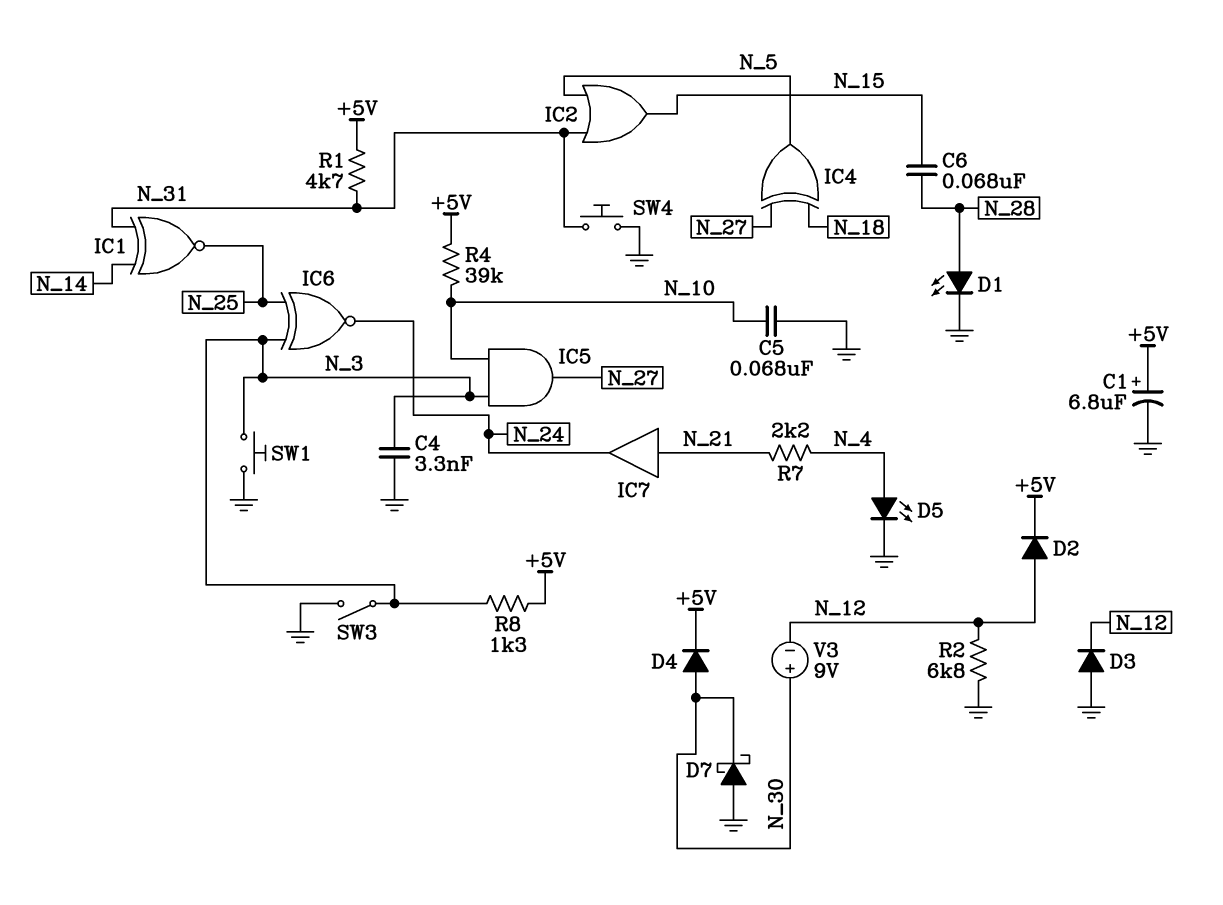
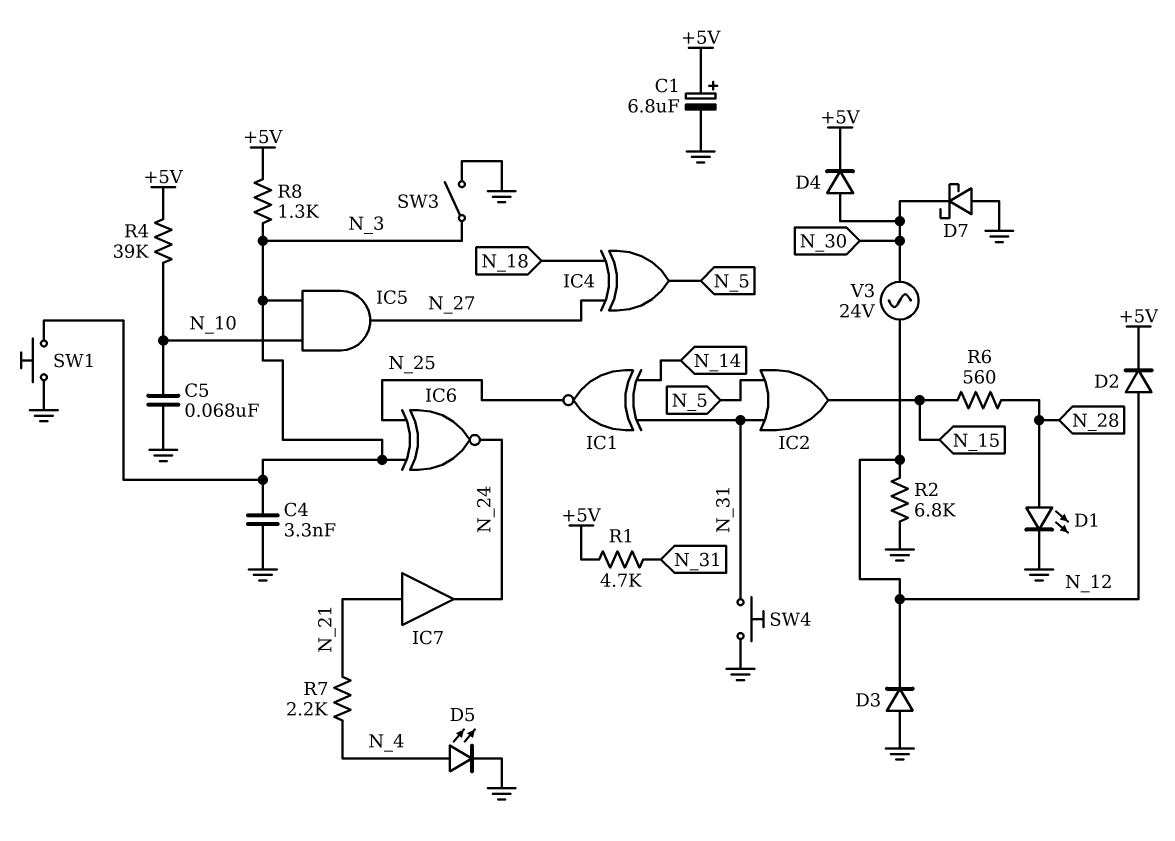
C6: 68nF (N_15, N_28) -> none
R6: none -> 560 (N_15, N_28)
V3: 9V (plus N_30, minus N_12) -> AC 24V (N_12, N_30)

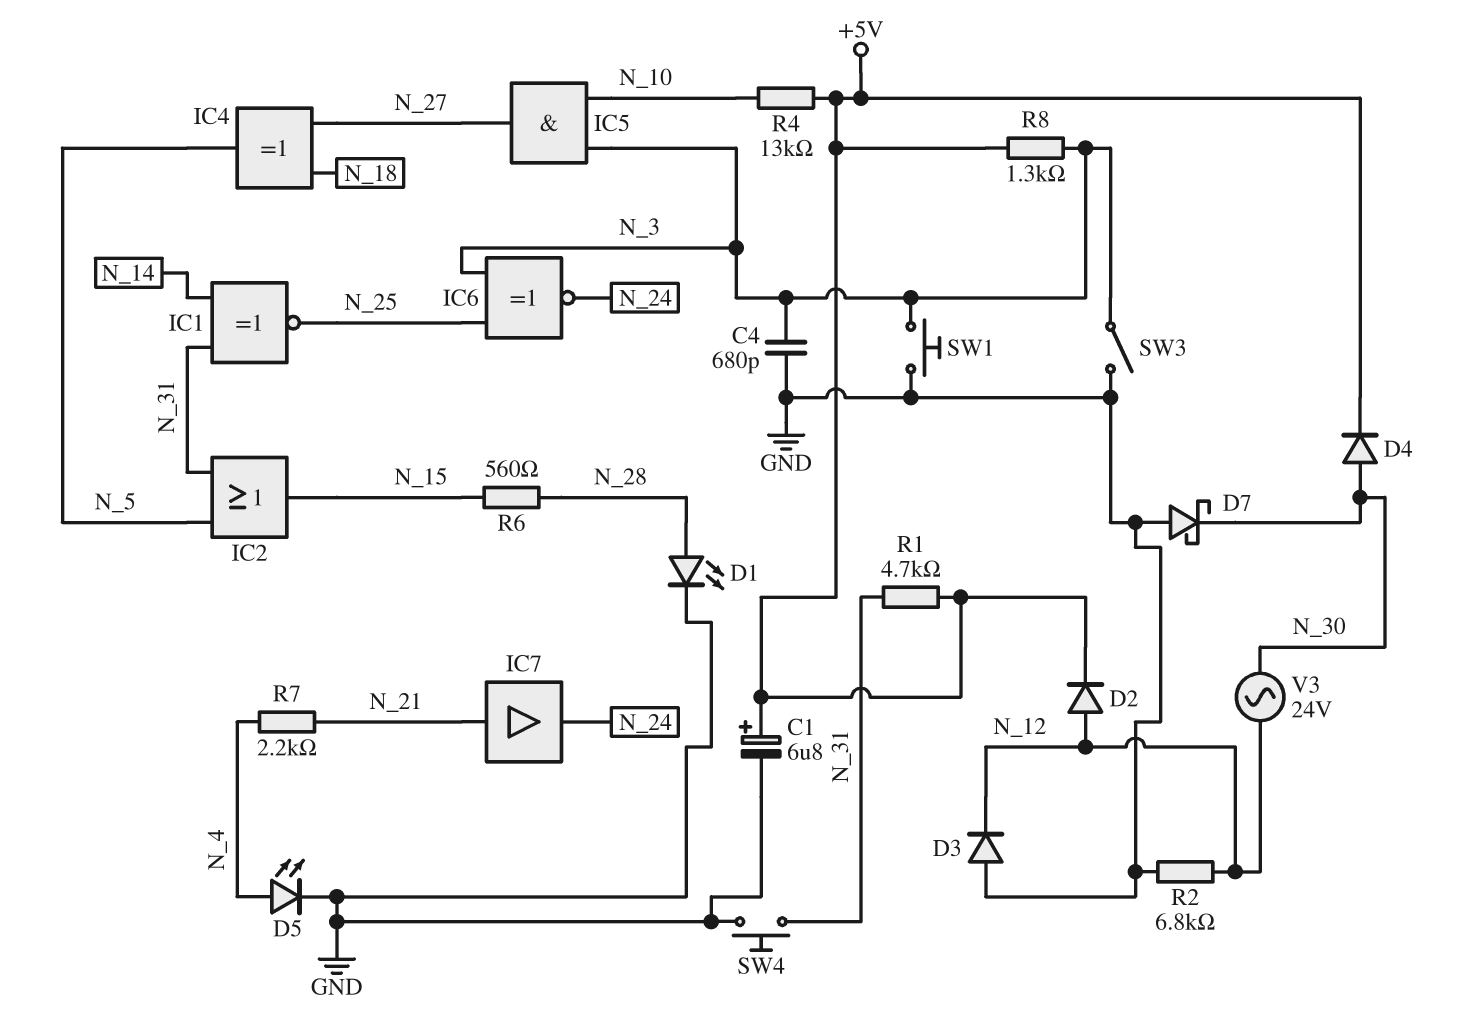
C4: 3.3nF (GND, N_3) -> 680pF (GND, N_3)
C5: 68nF (GND, N_10) -> none
R4: 39k (+5V, N_10) -> 13k (+5V, N_10)

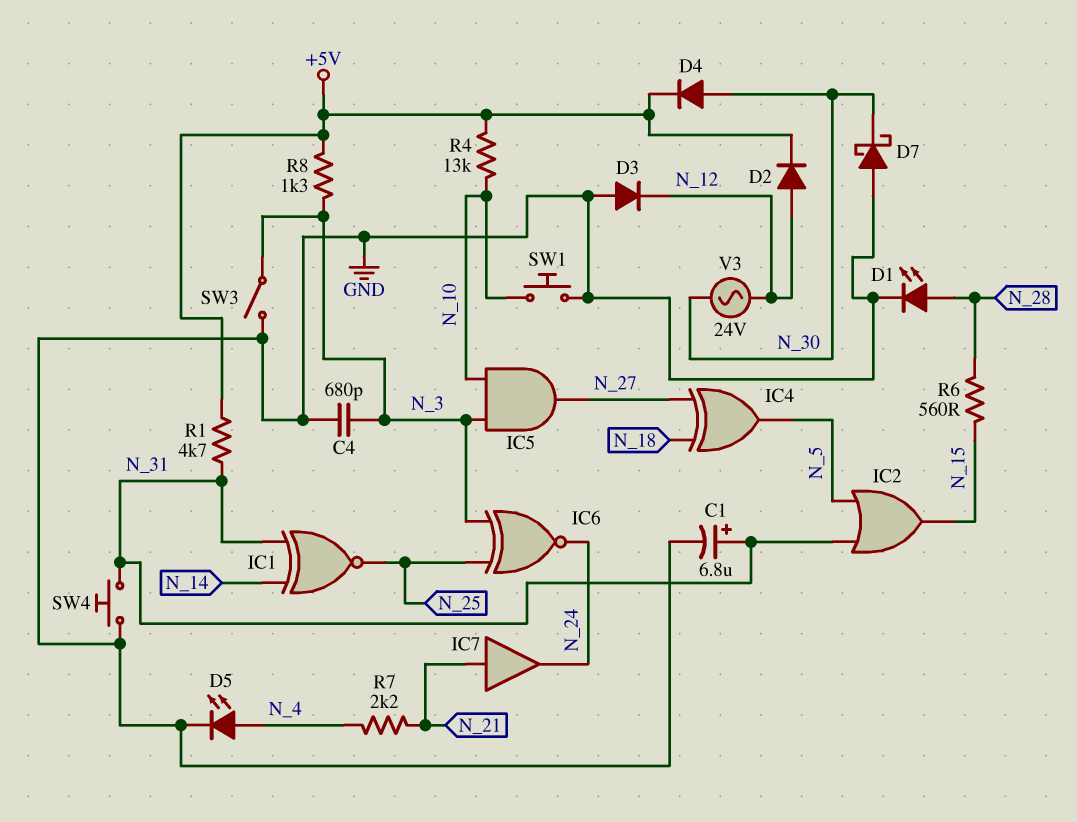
C1: 6.8uF (plus +5V, minus GND) -> 6.8uF (plus N_31, minus GND)
R2: 6.8k (GND, N_12) -> none
SW1: button (GND, N_3) -> button (GND, N_10)

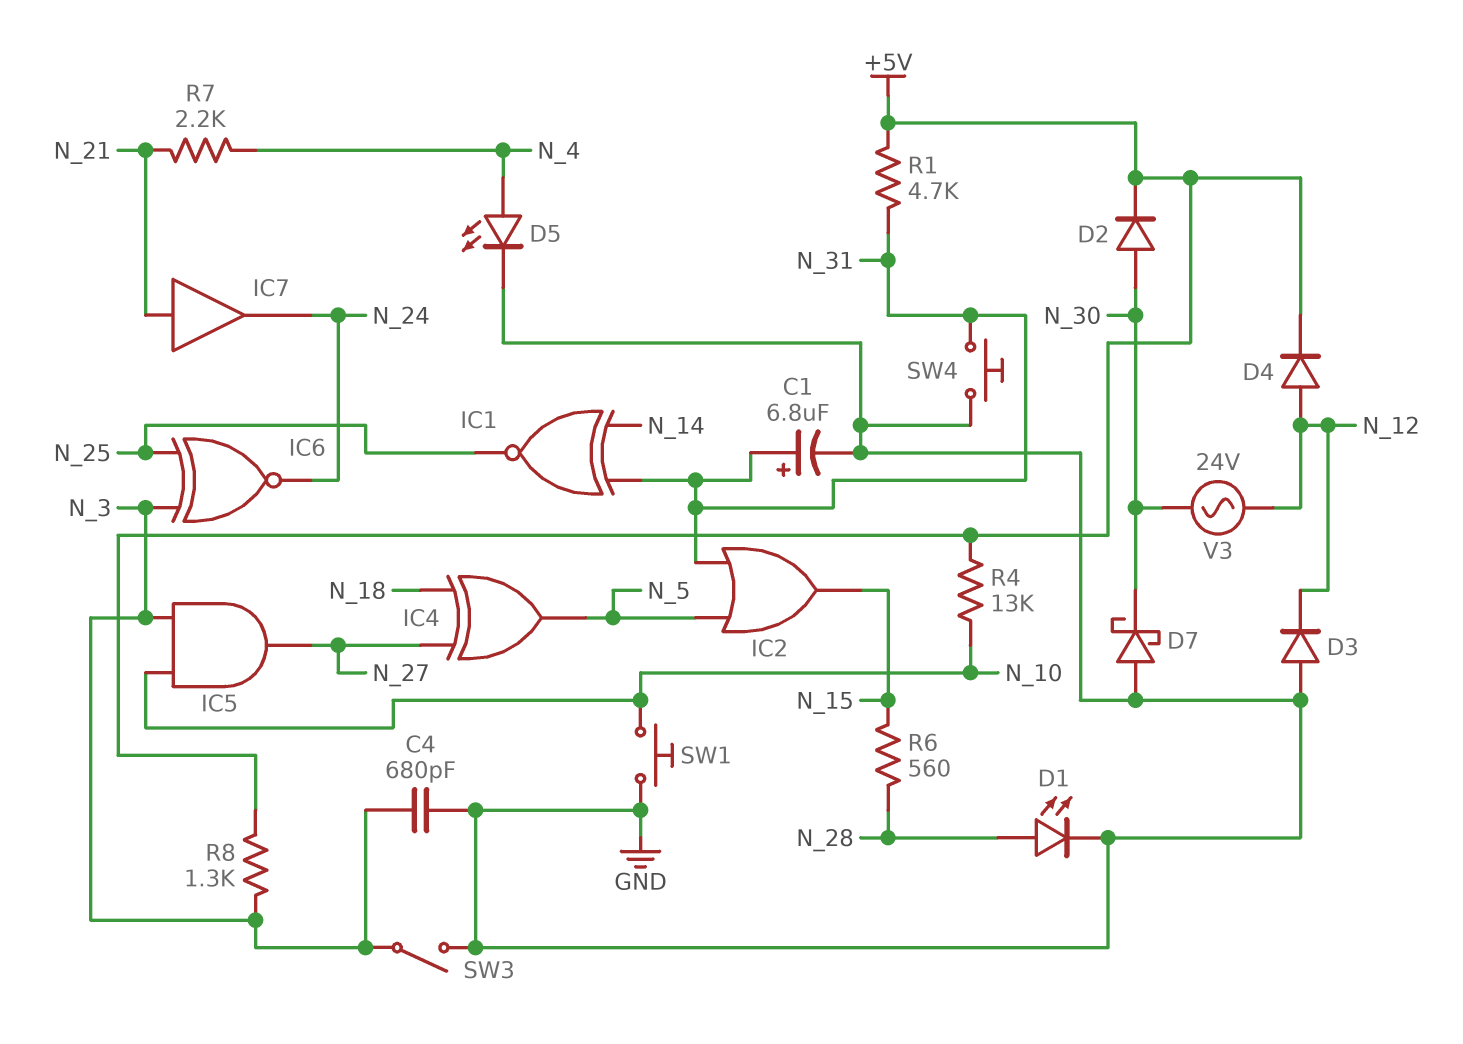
D2: diode (A N_12, K +5V) -> diode (A N_30, K +5V)
D4: diode (A N_30, K +5V) -> diode (A N_12, K +5V)

